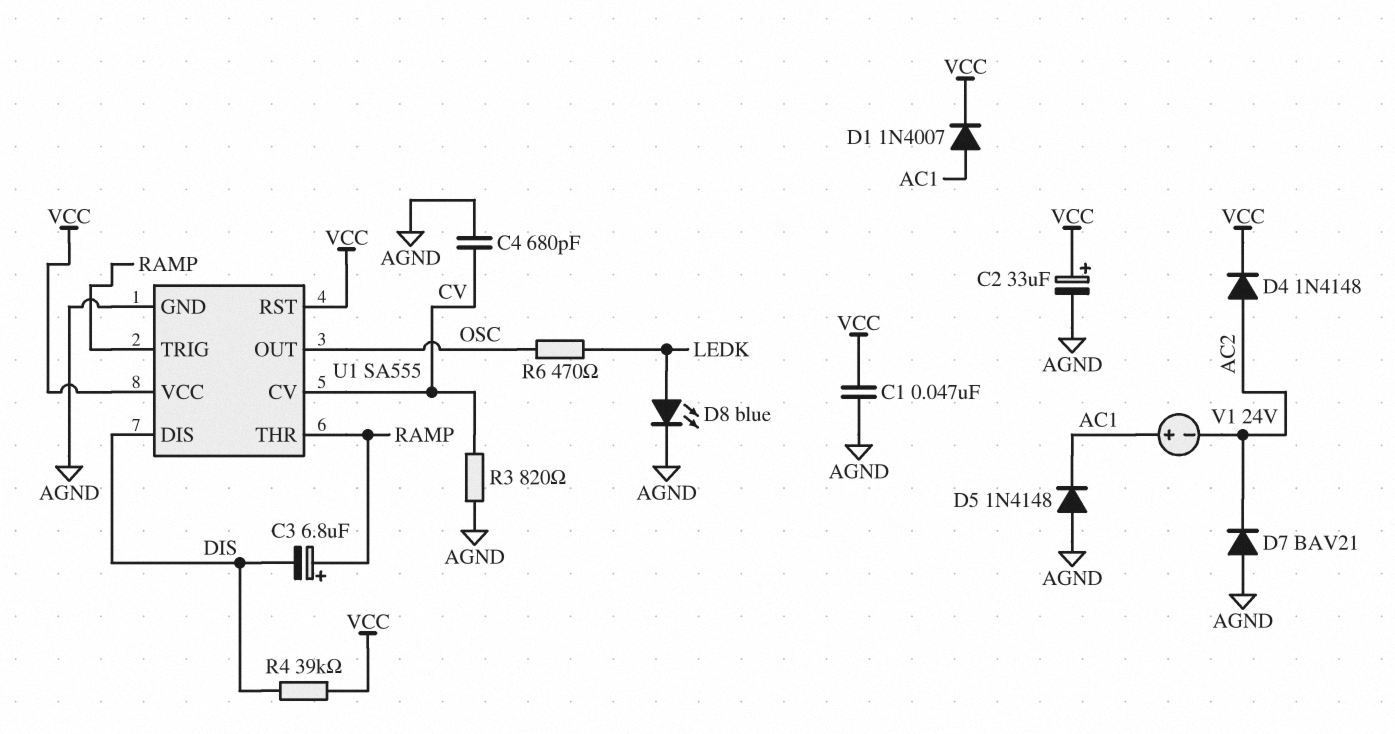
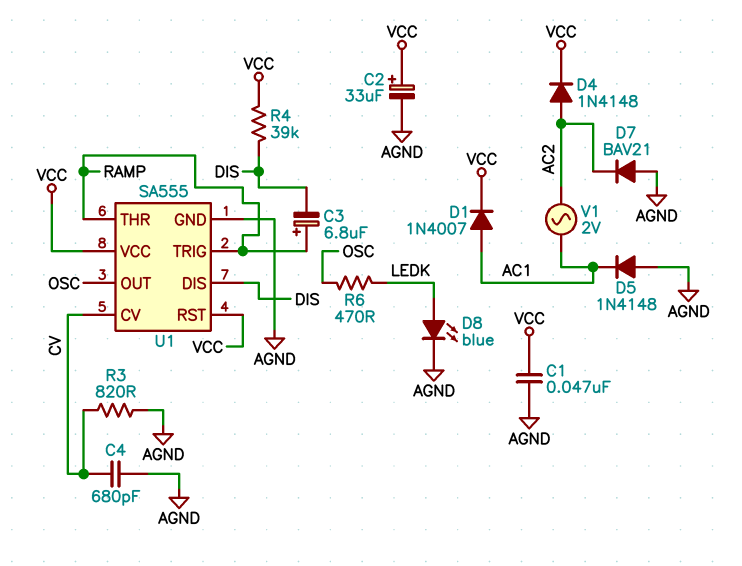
V1: 24V (plus AC1, minus AC2) -> AC 2V (AC1, AC2)

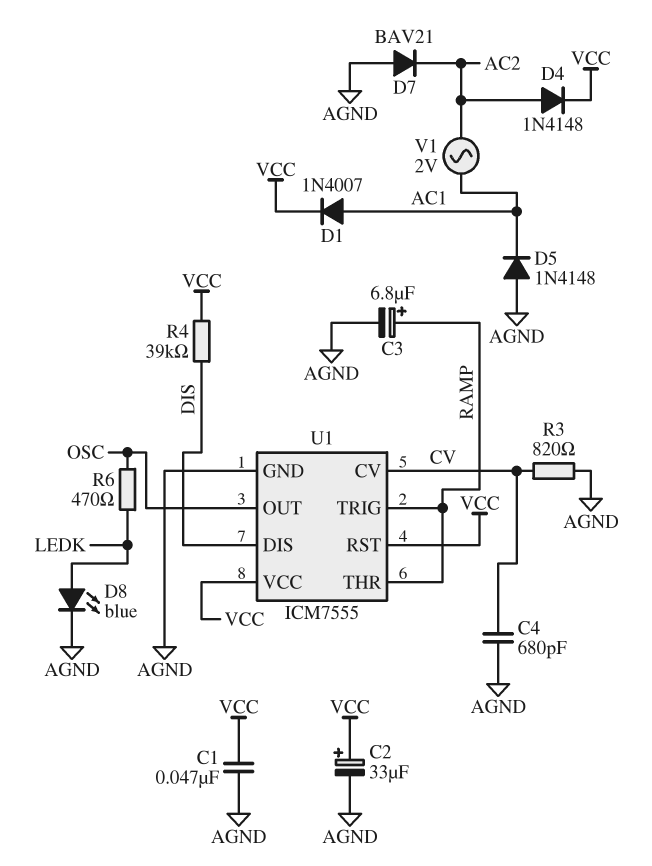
C3: 6.8uF (plus RAMP, minus DIS) -> 6.8uF (plus RAMP, minus AGND)
U1: SA555 -> ICM7555

